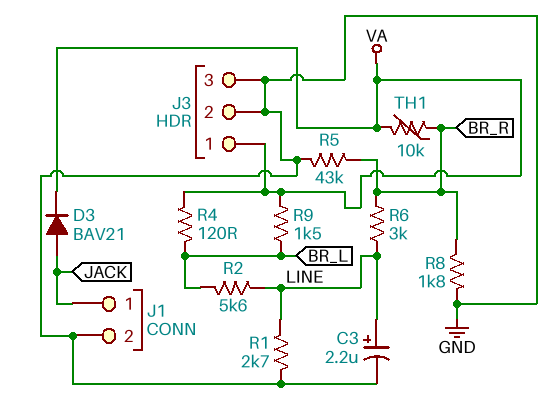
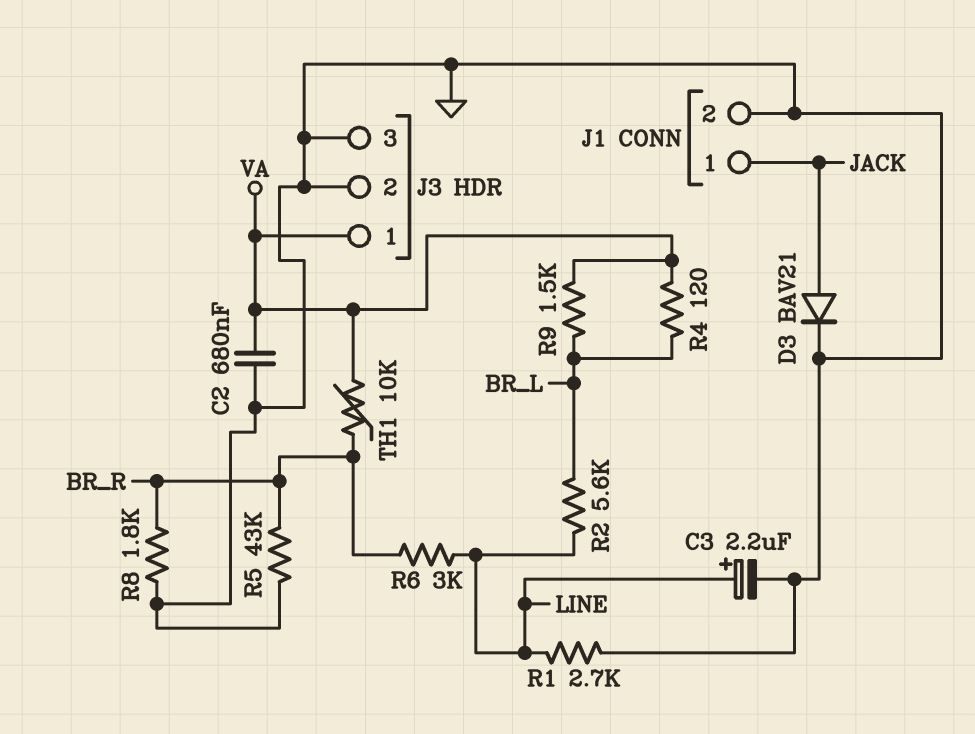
C2: none -> 680nF (GND, VA)
D3: diode BAV21 (A JACK, K VA) -> diode BAV21 (A JACK, K GND)

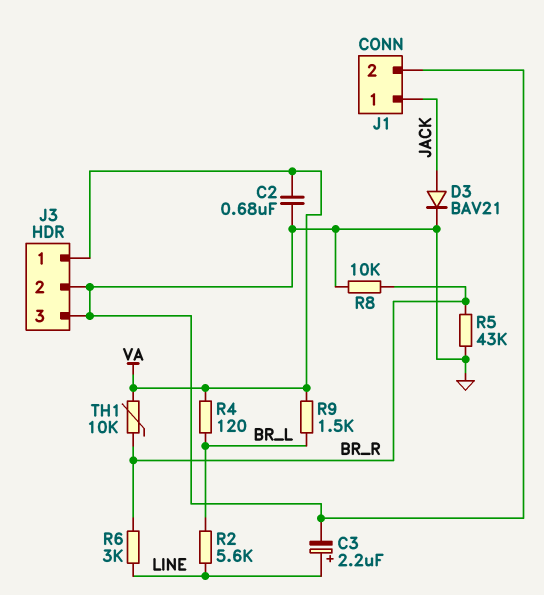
R1: 2.7k (GND, LINE) -> none
R8: 1.8k (BR_R, GND) -> 10k (BR_R, GND)

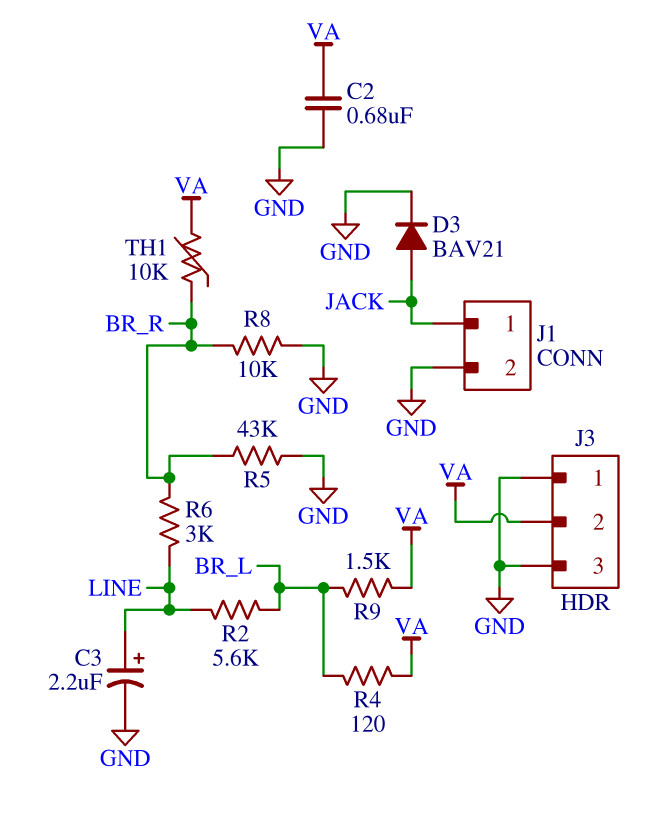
J3 pin 1: VA -> GND
J3 pin 2: GND -> VA

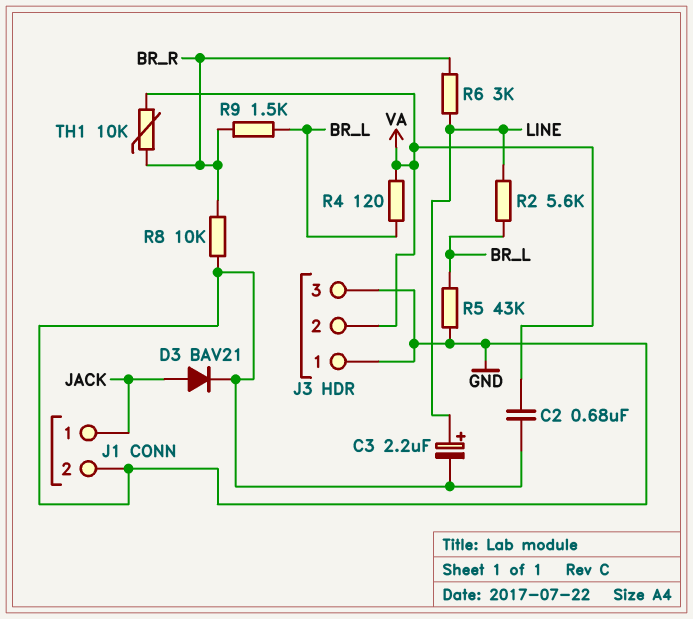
R5: 43k (BR_R, GND) -> 43k (BR_L, GND)
R9: 1.5k (BR_L, VA) -> 1.5k (BR_L, BR_R)

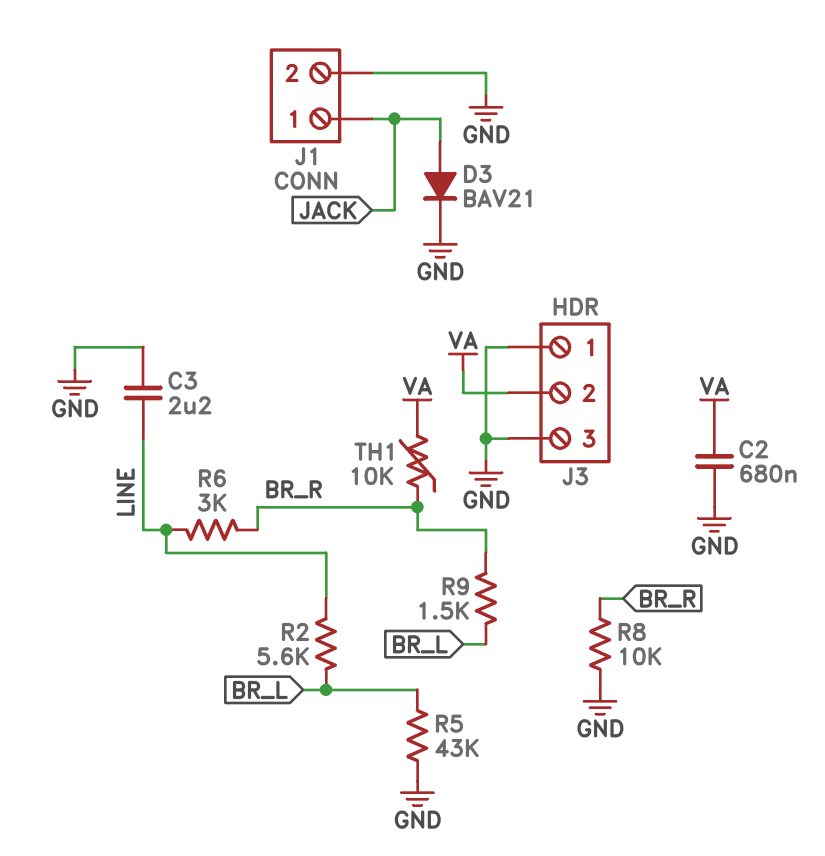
C3: 2.2uF (plus LINE, minus GND) -> 2.2uF (GND, LINE)
R4: 120 (BR_L, VA) -> none

